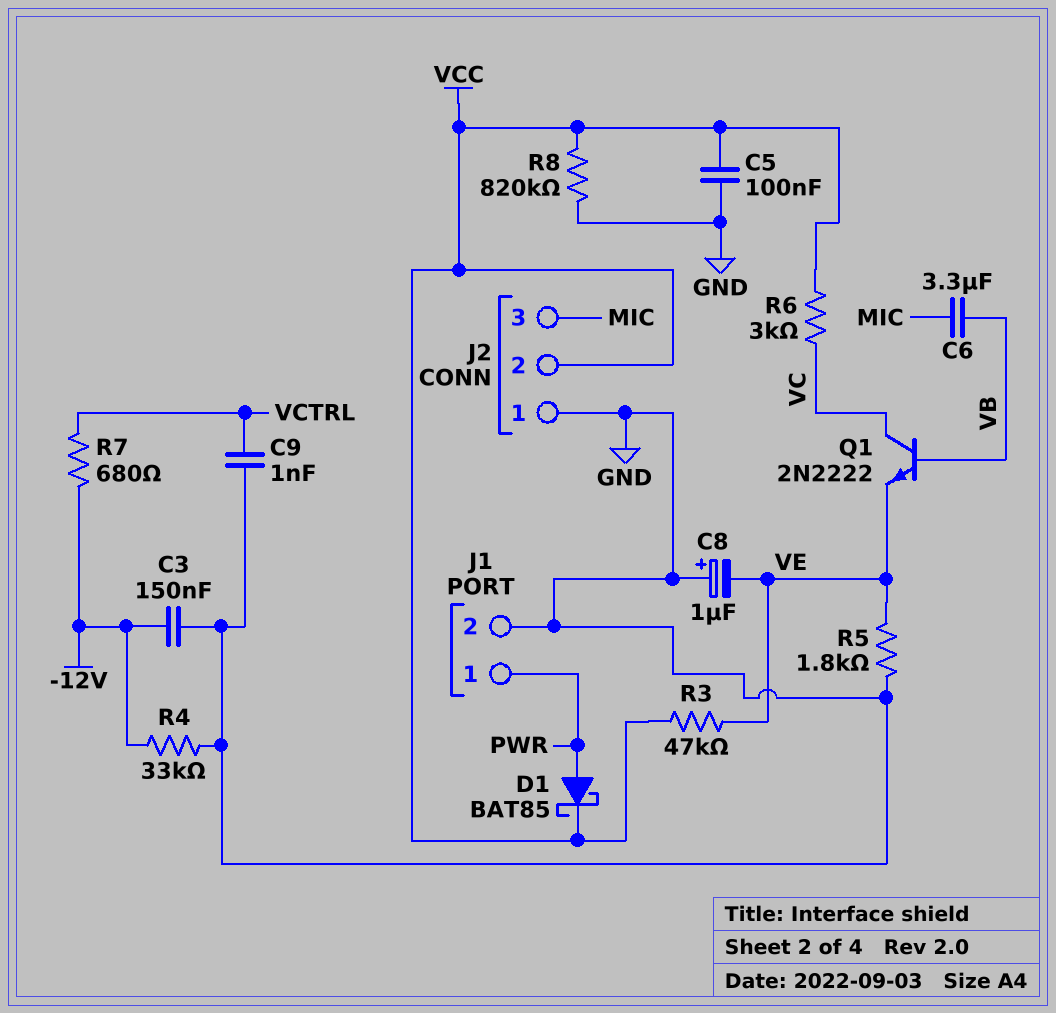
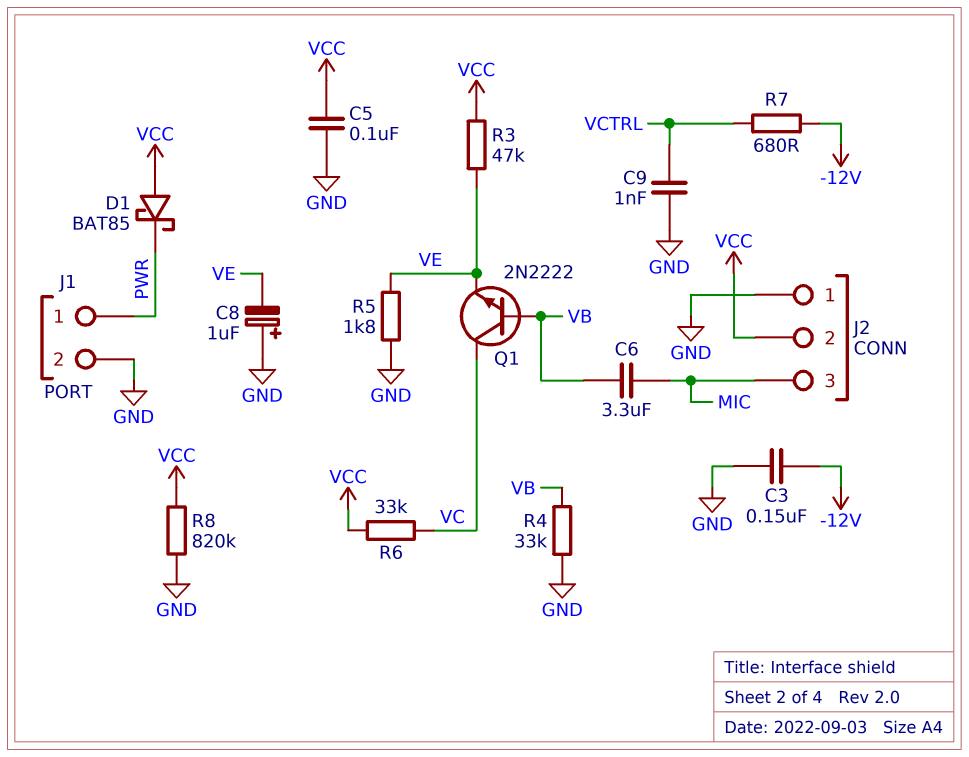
D1: schottky BAT85 (A PWR, K VCC) -> schottky BAT85 (A VCC, K PWR)
R4: 33k (-12V, GND) -> 33k (GND, VB)
R6: 3k (VC, VCC) -> 33k (VC, VCC)

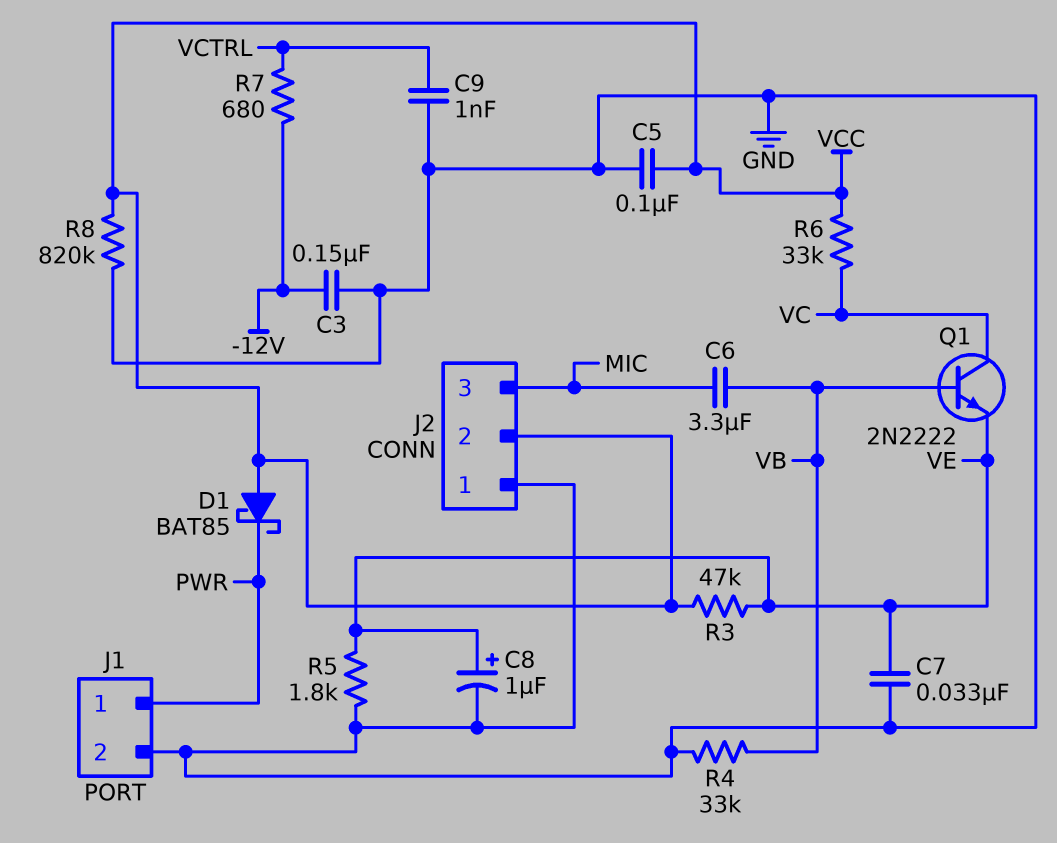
C7: none -> 33nF (GND, VE)
C8: 1uF (plus GND, minus VE) -> 1uF (plus VE, minus GND)

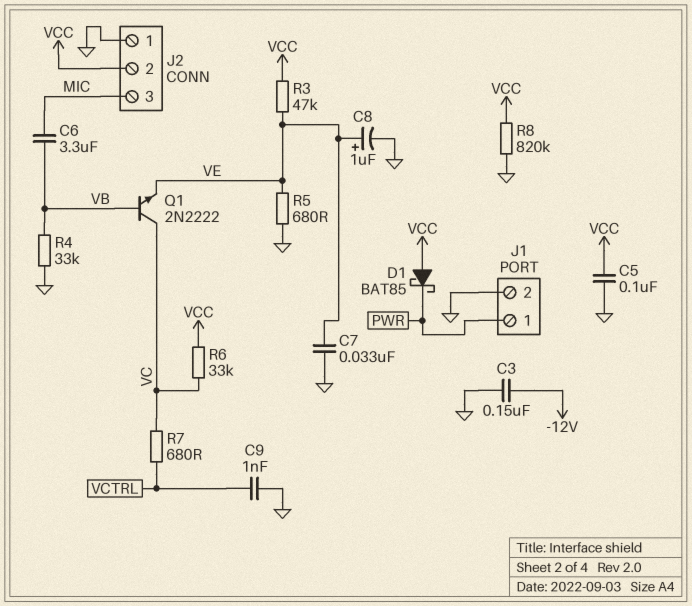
R5: 1.8k (GND, VE) -> 680 (GND, VE)
R7: 680 (-12V, VCTRL) -> 680 (VC, VCTRL)

